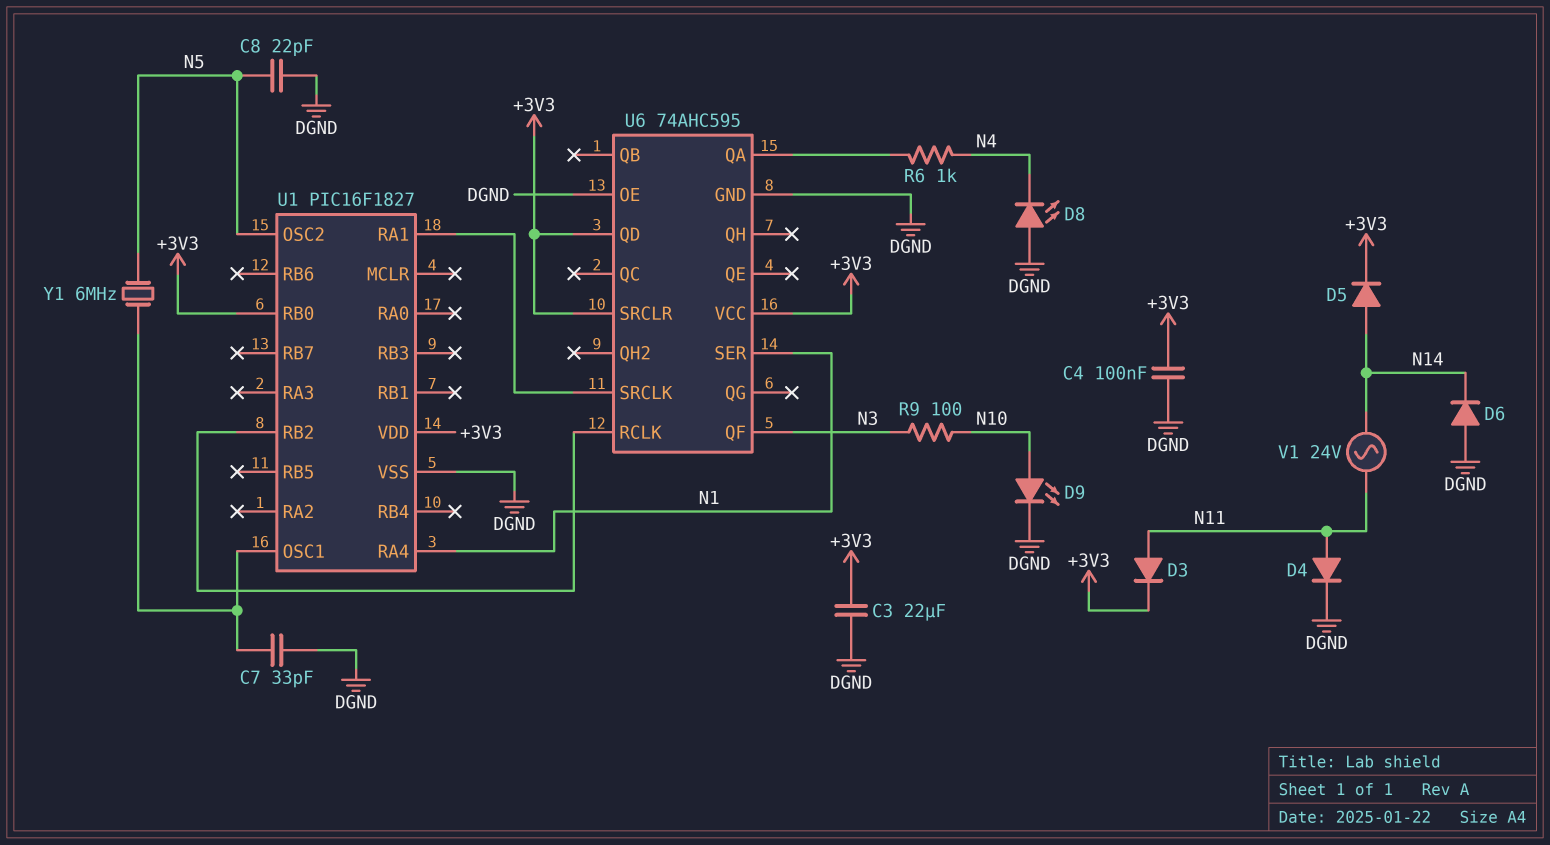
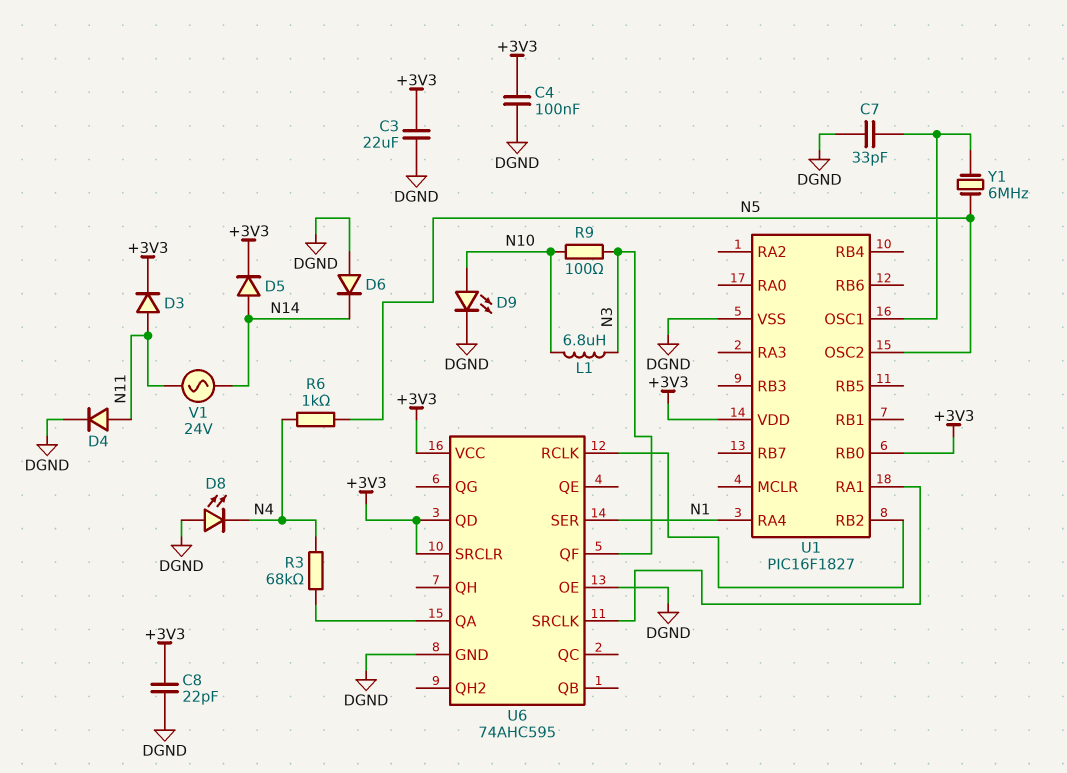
C8: 22pF (DGND, N5) -> 22pF (+3V3, DGND)
L1: none -> 6.8uH (N3, N10)
R3: none -> 68k (N4, U6/QA)
R6: 1k (N4, U6/QA) -> 1k (N4, N5)

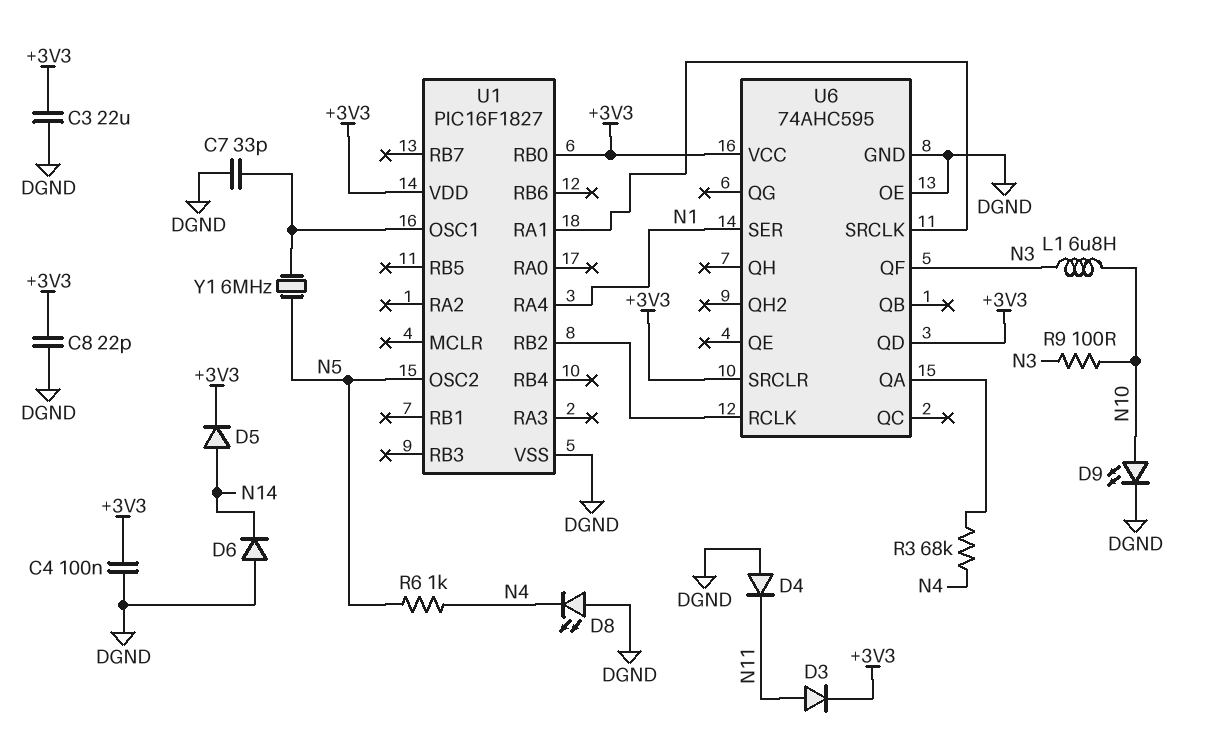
D4: diode (A N11, K DGND) -> diode (A DGND, K N11)
V1: AC 24V (N11, N14) -> none

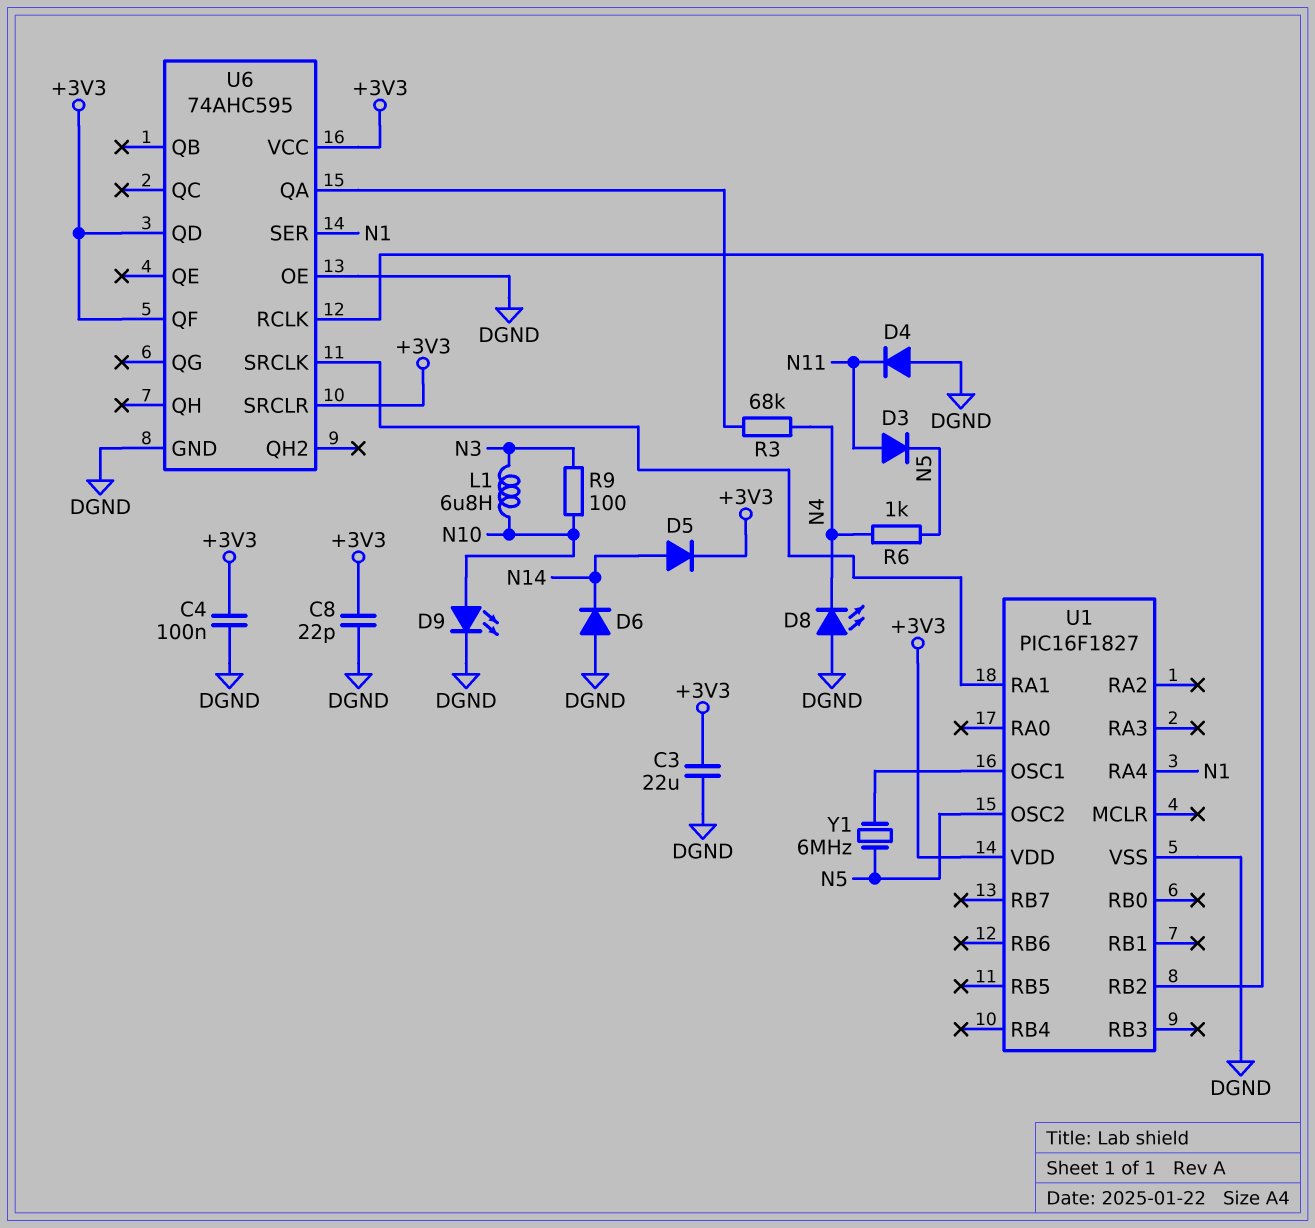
C7: 33pF (DGND, U1/OSC1) -> none
D3: diode (A N11, K +3V3) -> diode (A N11, K N5)
U1 pin RB0: +3V3 -> none
U6 pin QF: N3 -> +3V3

